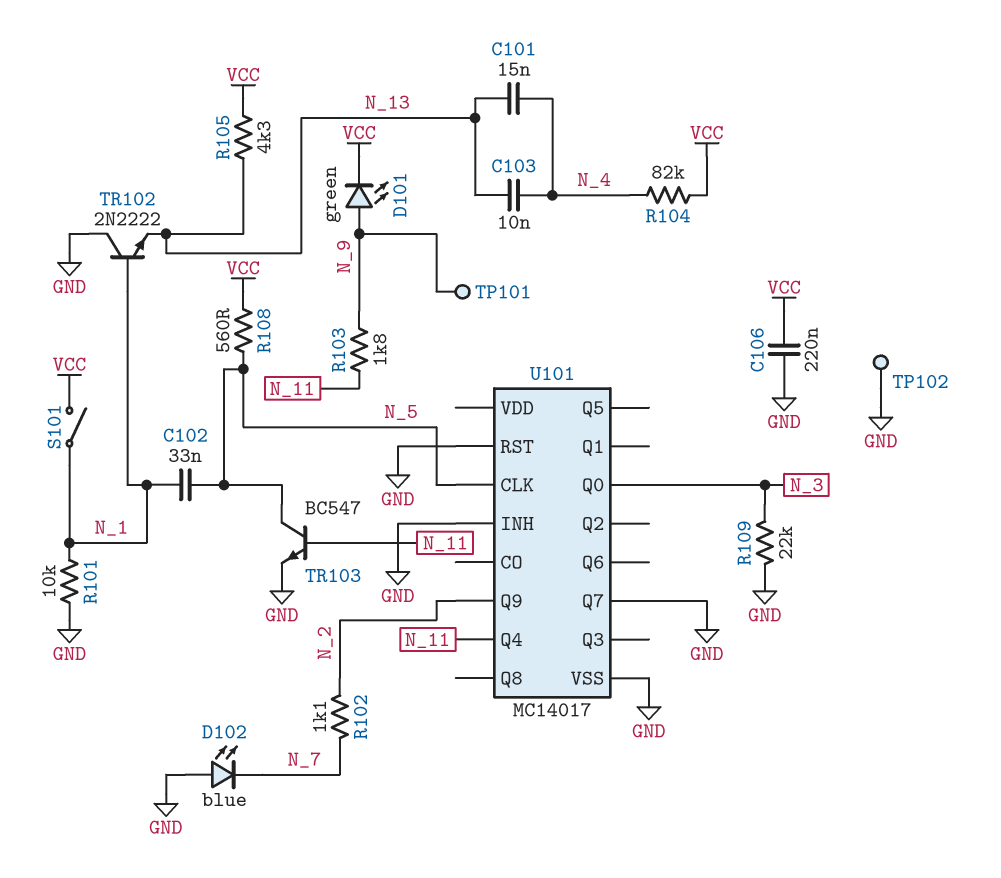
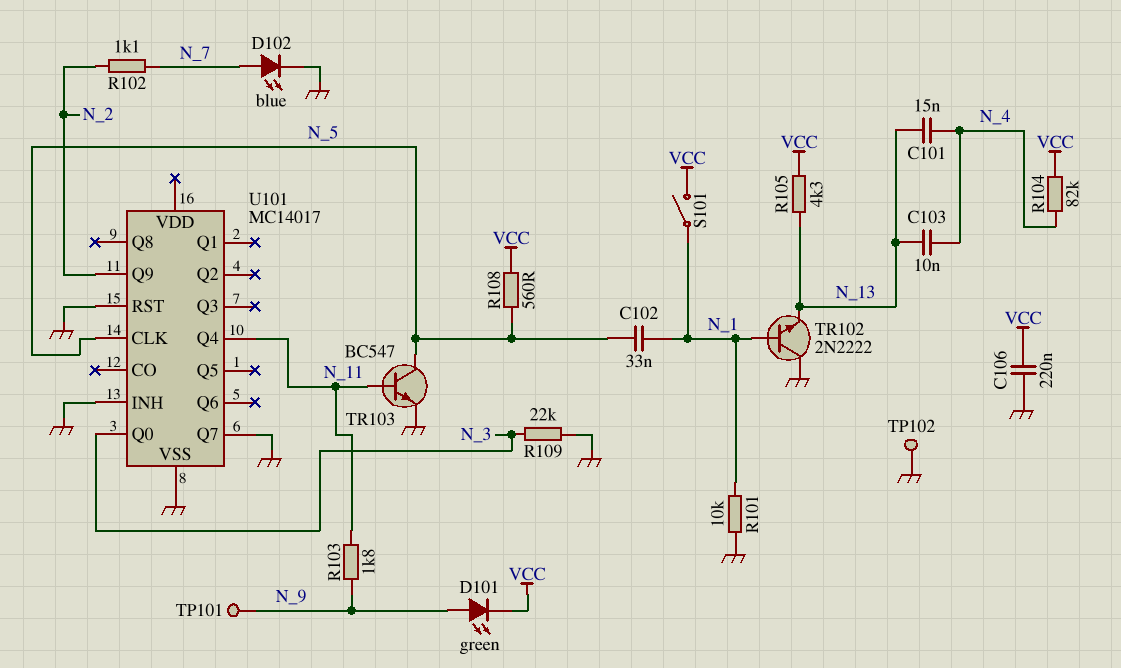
D102: LED blue (A GND, K N_7) -> LED blue (A N_7, K GND)

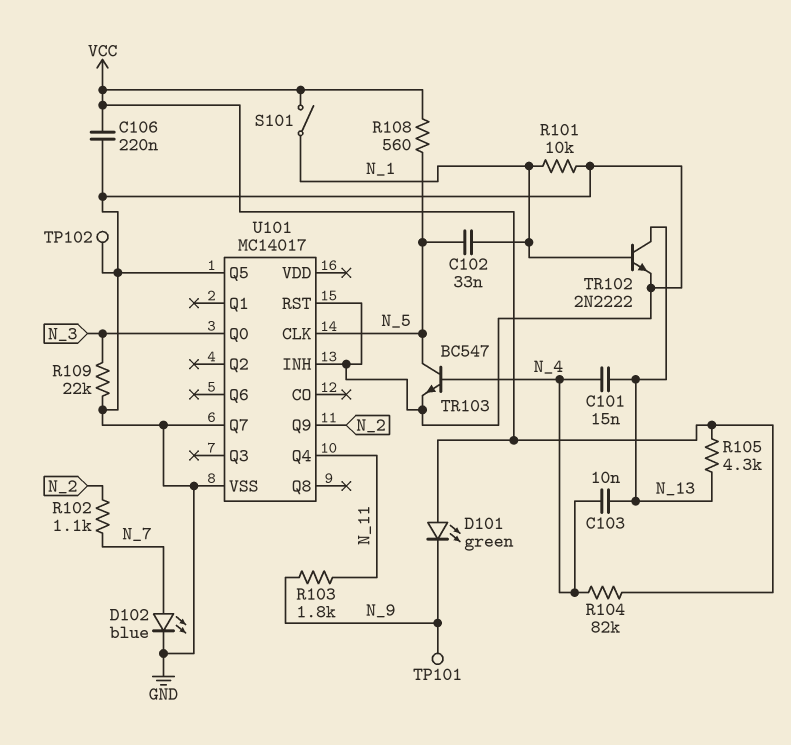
D101: LED green (A N_9, K VCC) -> LED green (A VCC, K N_9)
TR102: NPN 2N2222 (B N_1, C GND, E N_13) -> NPN 2N2222 (B N_1, C N_13, E GND)
TR103: NPN BC547 (B N_11, C N_5, E GND) -> NPN BC547 (B N_4, C N_5, E GND)
U101 pin Q5: none -> GND

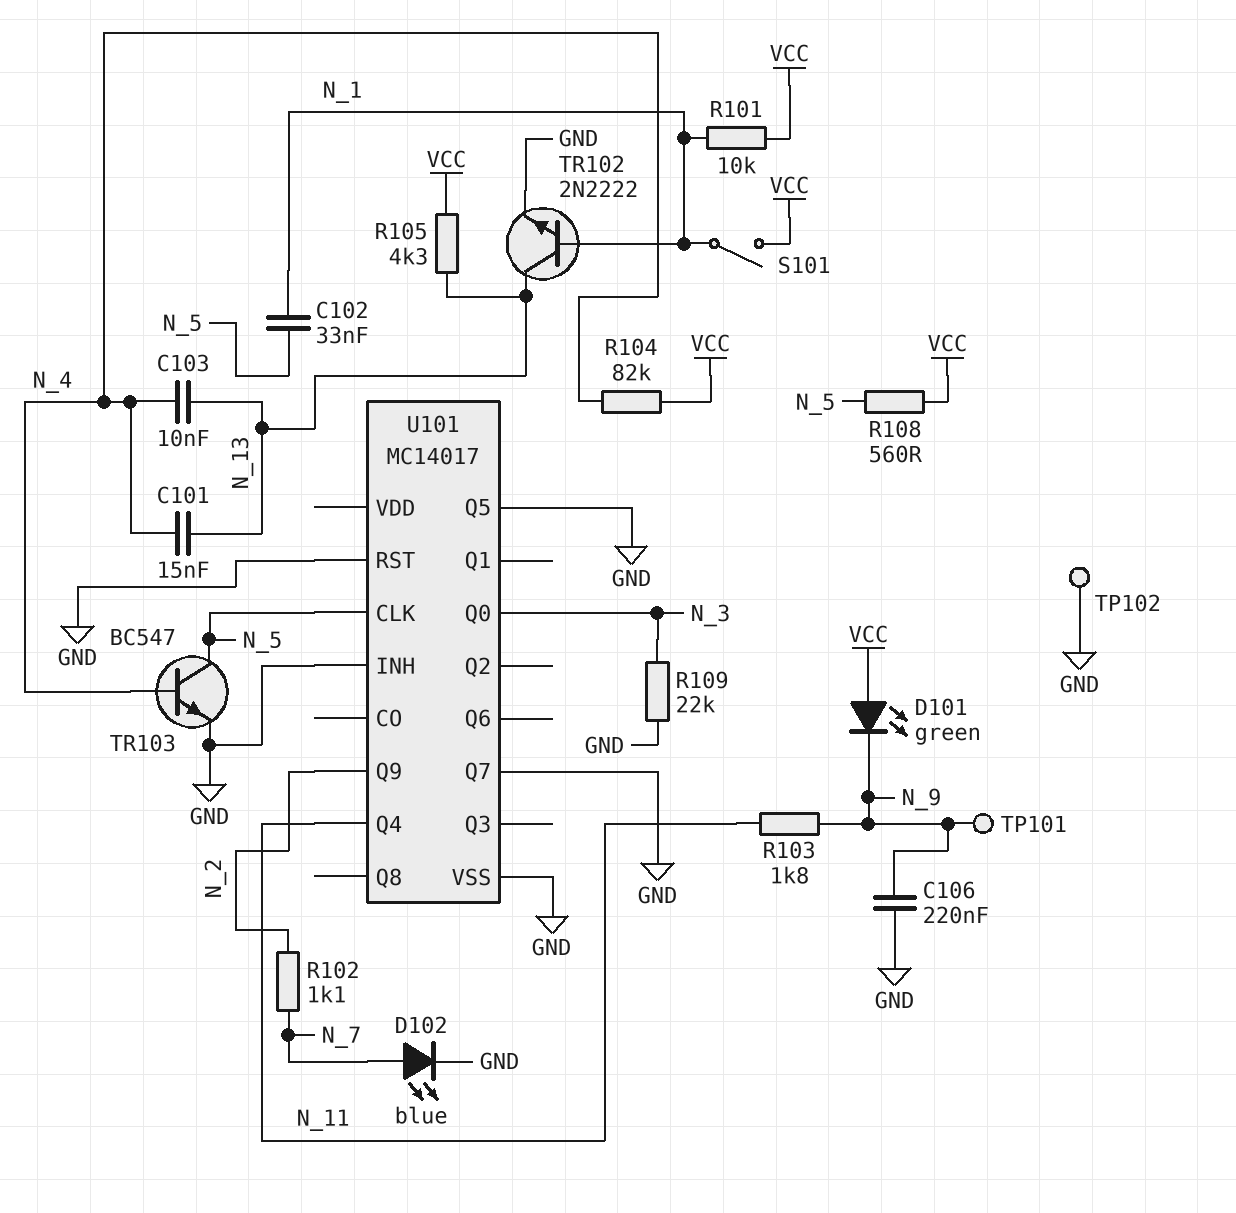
C106: 220nF (GND, VCC) -> 220nF (GND, N_9)
R101: 10k (GND, N_1) -> 10k (N_1, VCC)

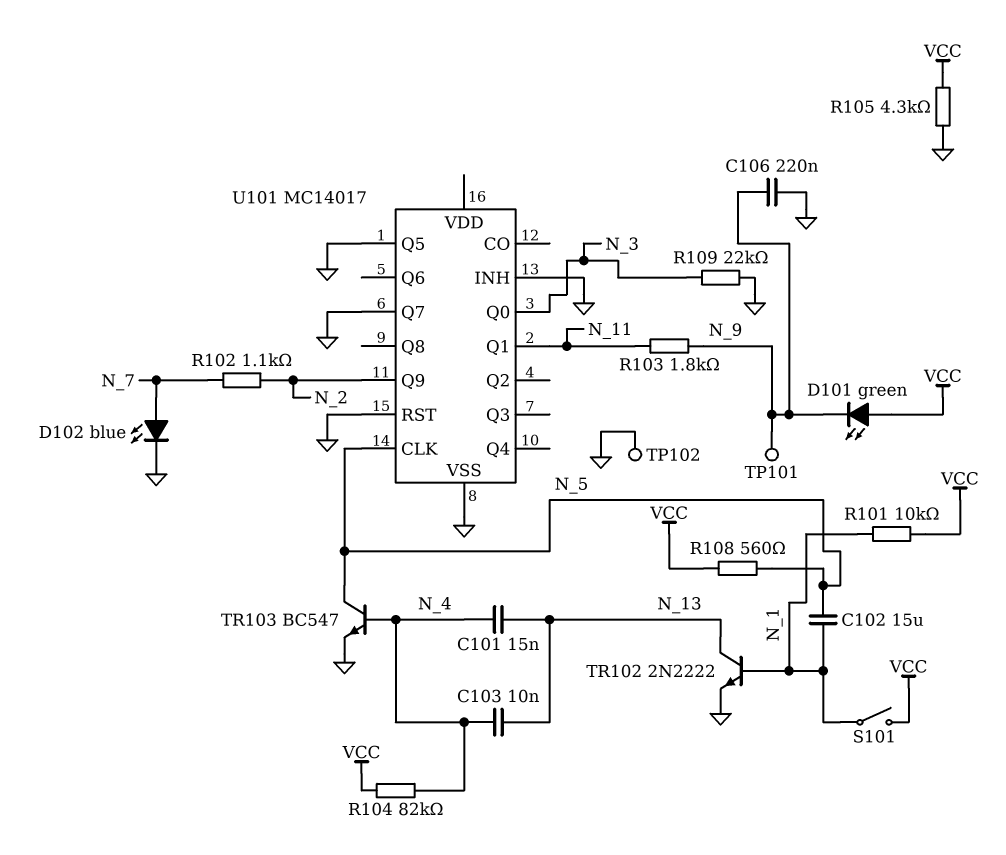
C102: 33nF (N_1, N_5) -> 15uF (N_1, N_5)
R105: 4.3k (N_13, VCC) -> 4.3k (GND, VCC)
U101 pin Q1: none -> N_11
U101 pin Q4: N_11 -> none

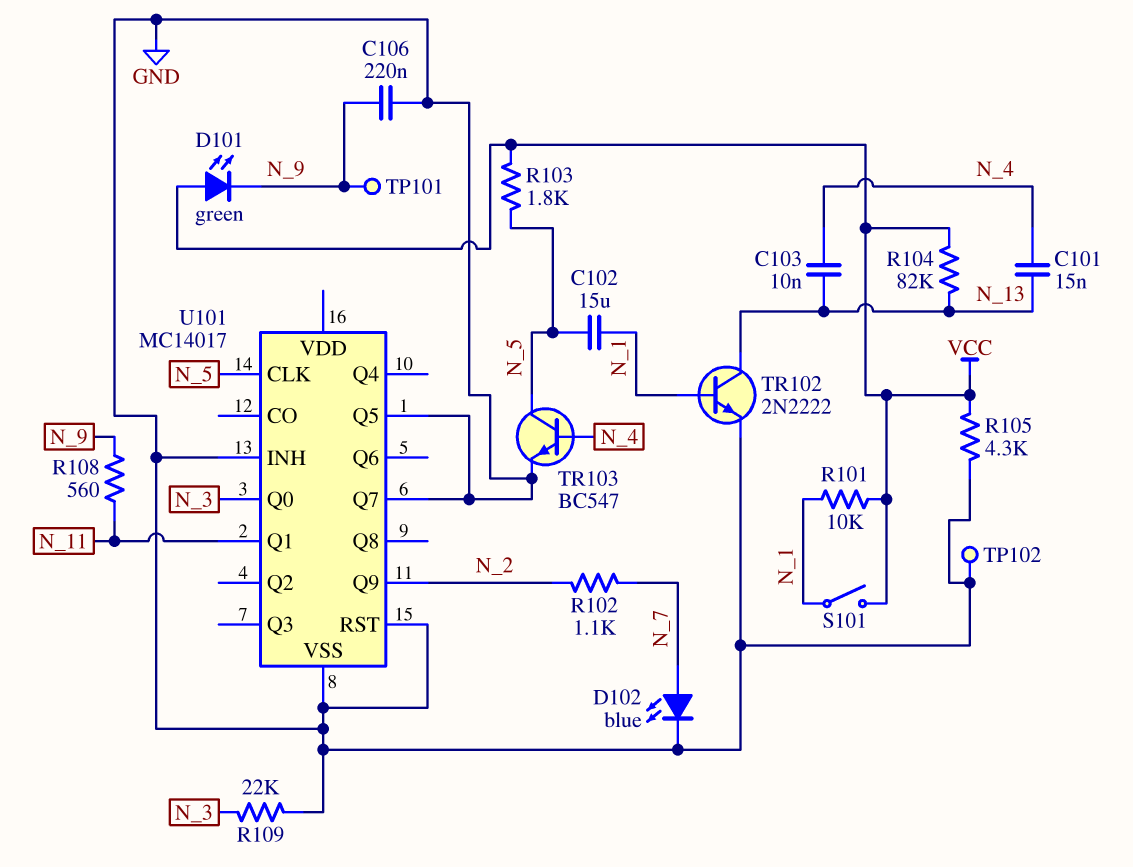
R103: 1.8k (N_9, N_11) -> 1.8k (N_5, VCC)
R104: 82k (N_4, VCC) -> 82k (N_13, VCC)
R108: 560 (N_5, VCC) -> 560 (N_9, N_11)

